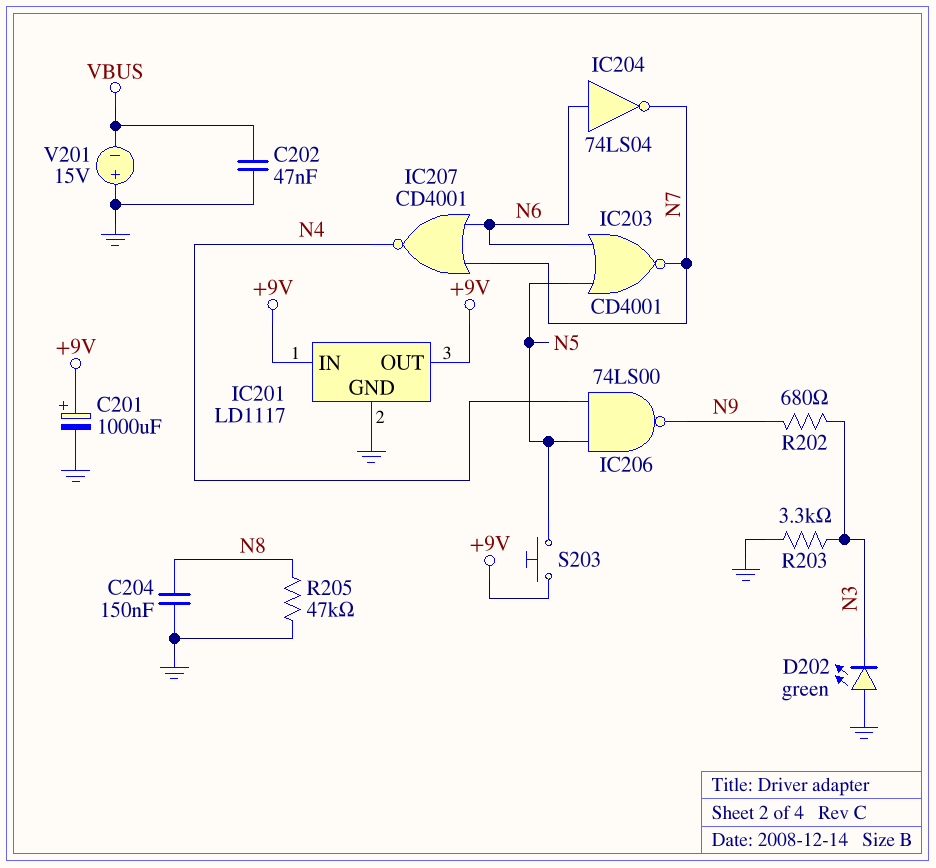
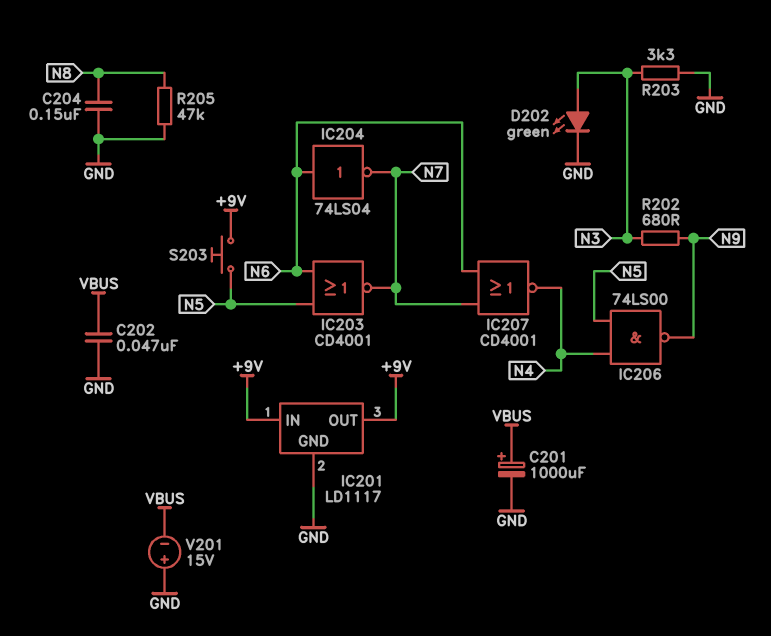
C201: 1000uF (plus +9V, minus GND) -> 1000uF (plus VBUS, minus GND)
D202: LED green (A GND, K N3) -> LED green (A N3, K GND)

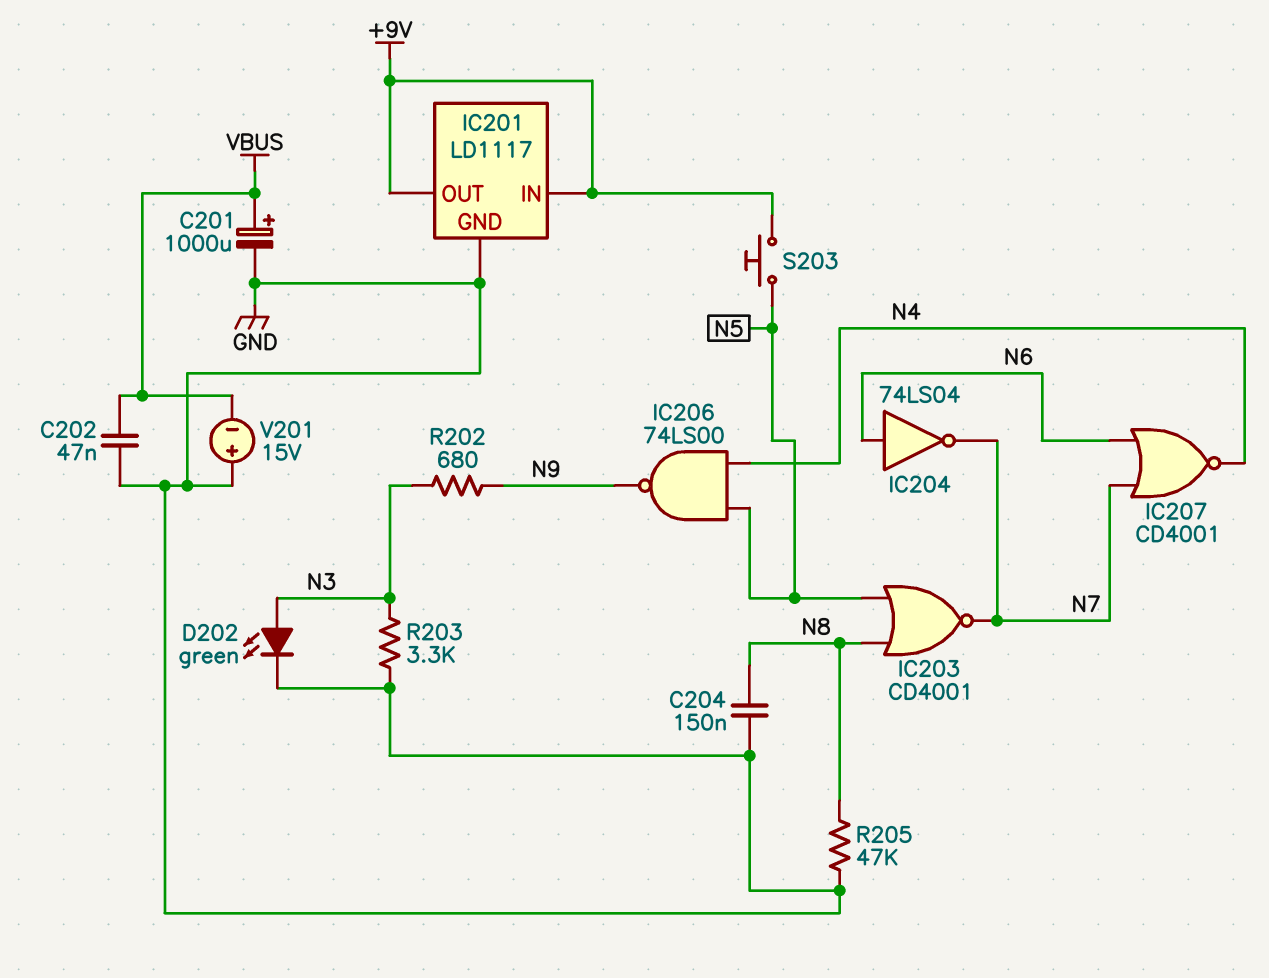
IC203: NOR CD4001 (in N5, in N6, out N7) -> NOR CD4001 (in N5, in N8, out N7)

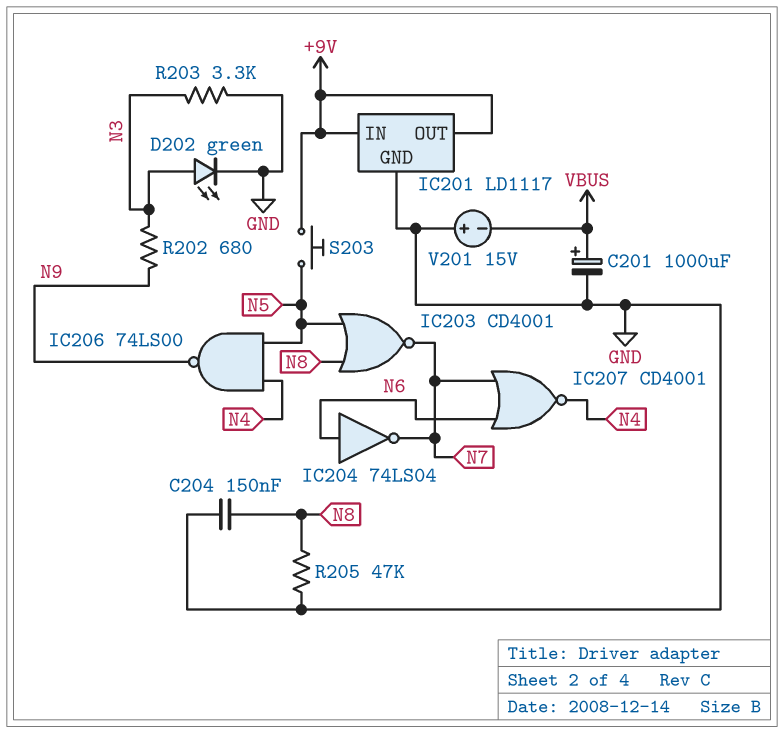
C202: 47nF (GND, VBUS) -> none

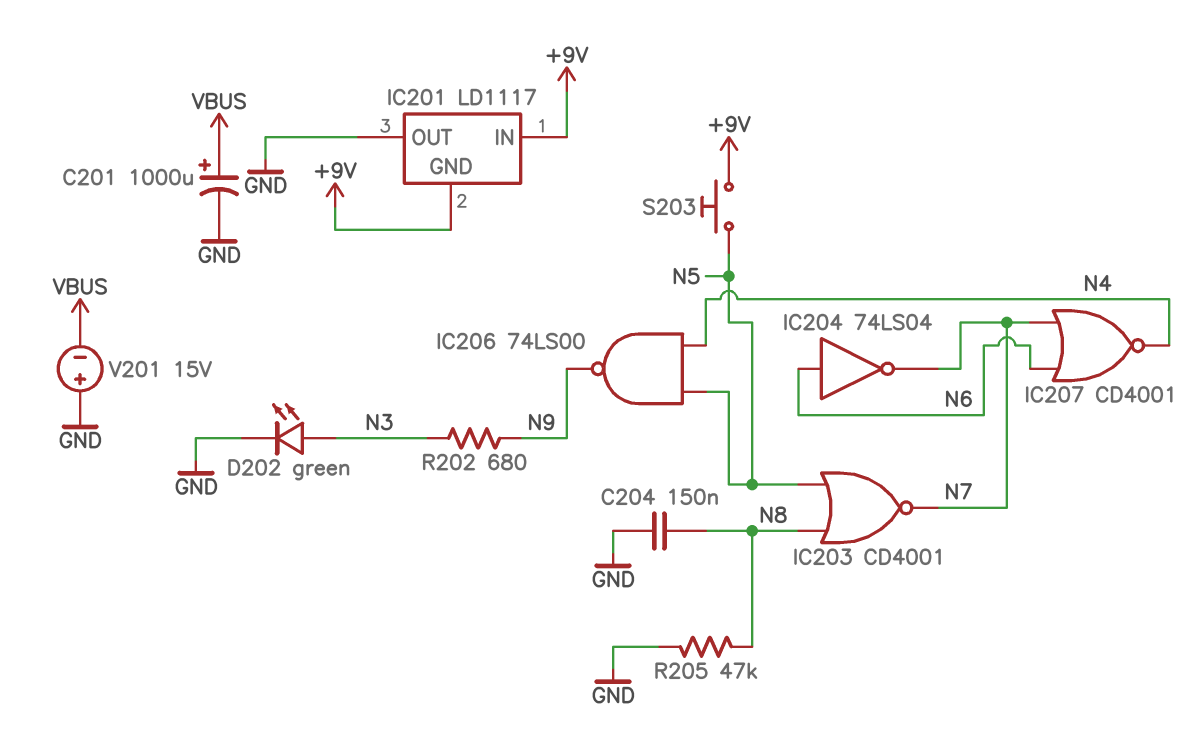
IC201 pin GND: GND -> +9V
IC201 pin OUT: +9V -> GND
R203: 3.3k (GND, N3) -> none

